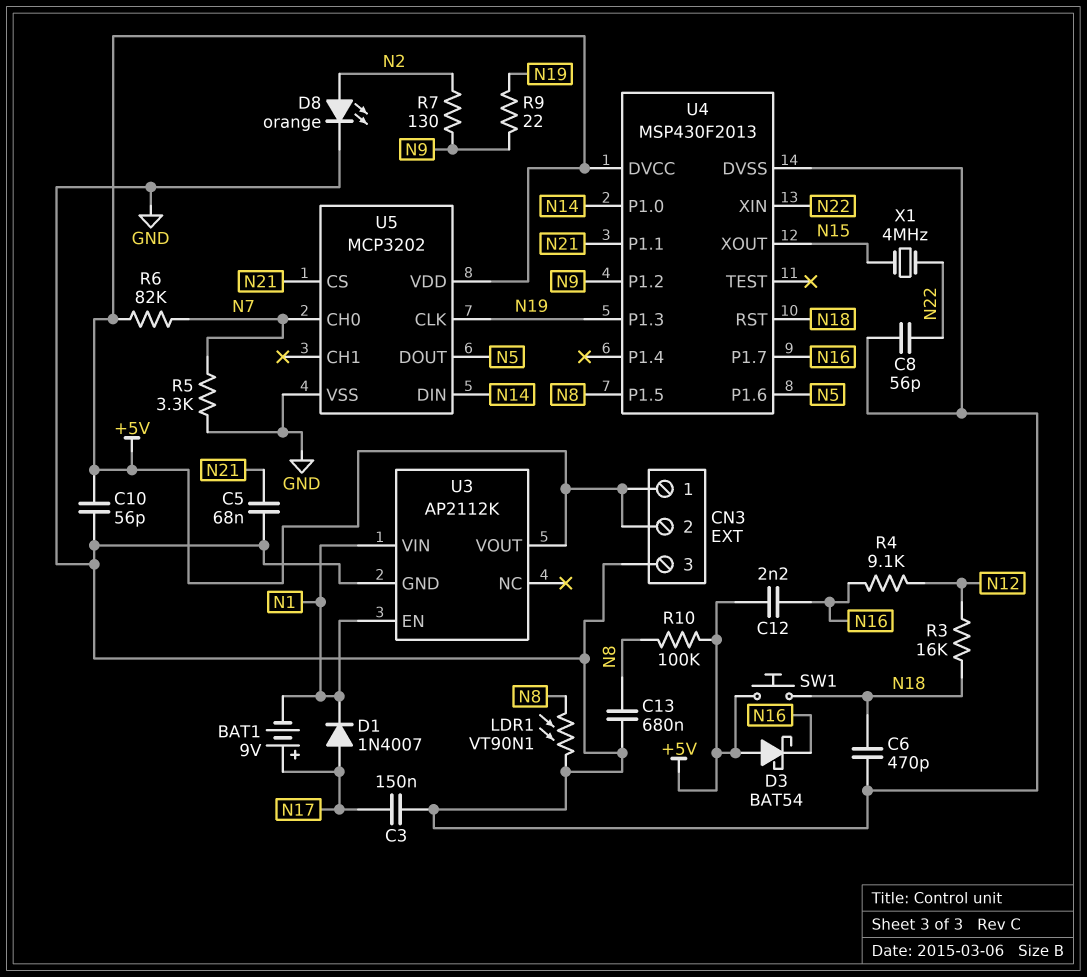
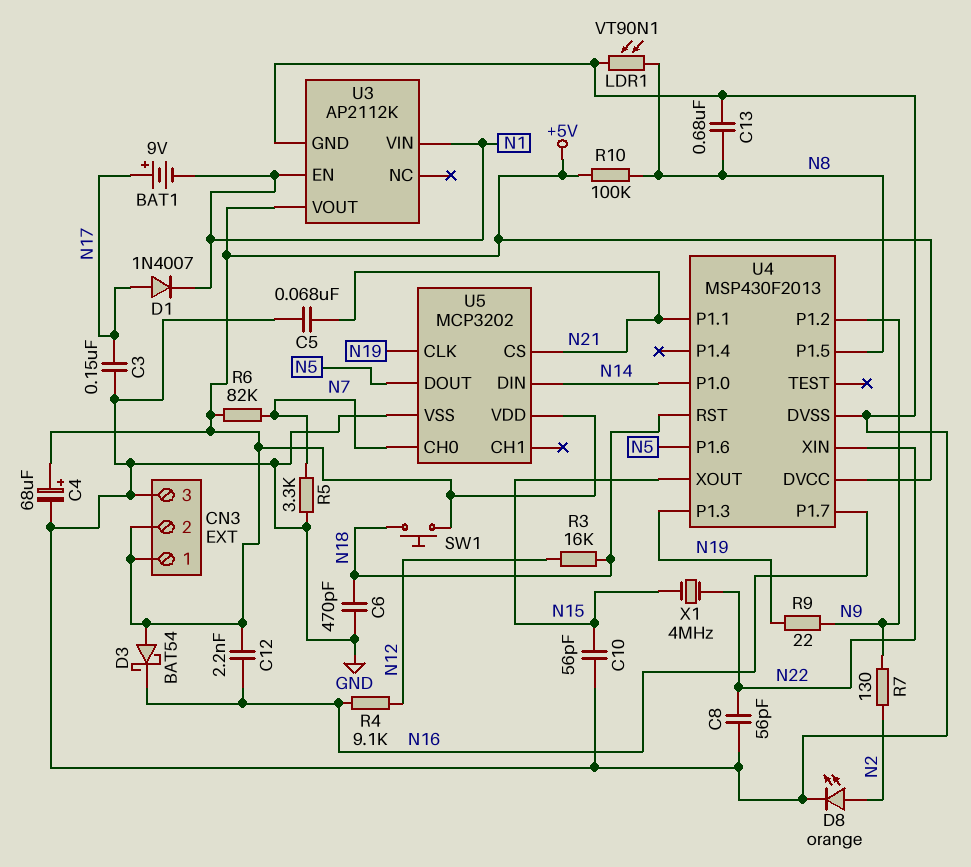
C4: none -> 68uF (plus +5V, minus GND)
C10: 56pF (+5V, GND) -> 56pF (GND, N15)

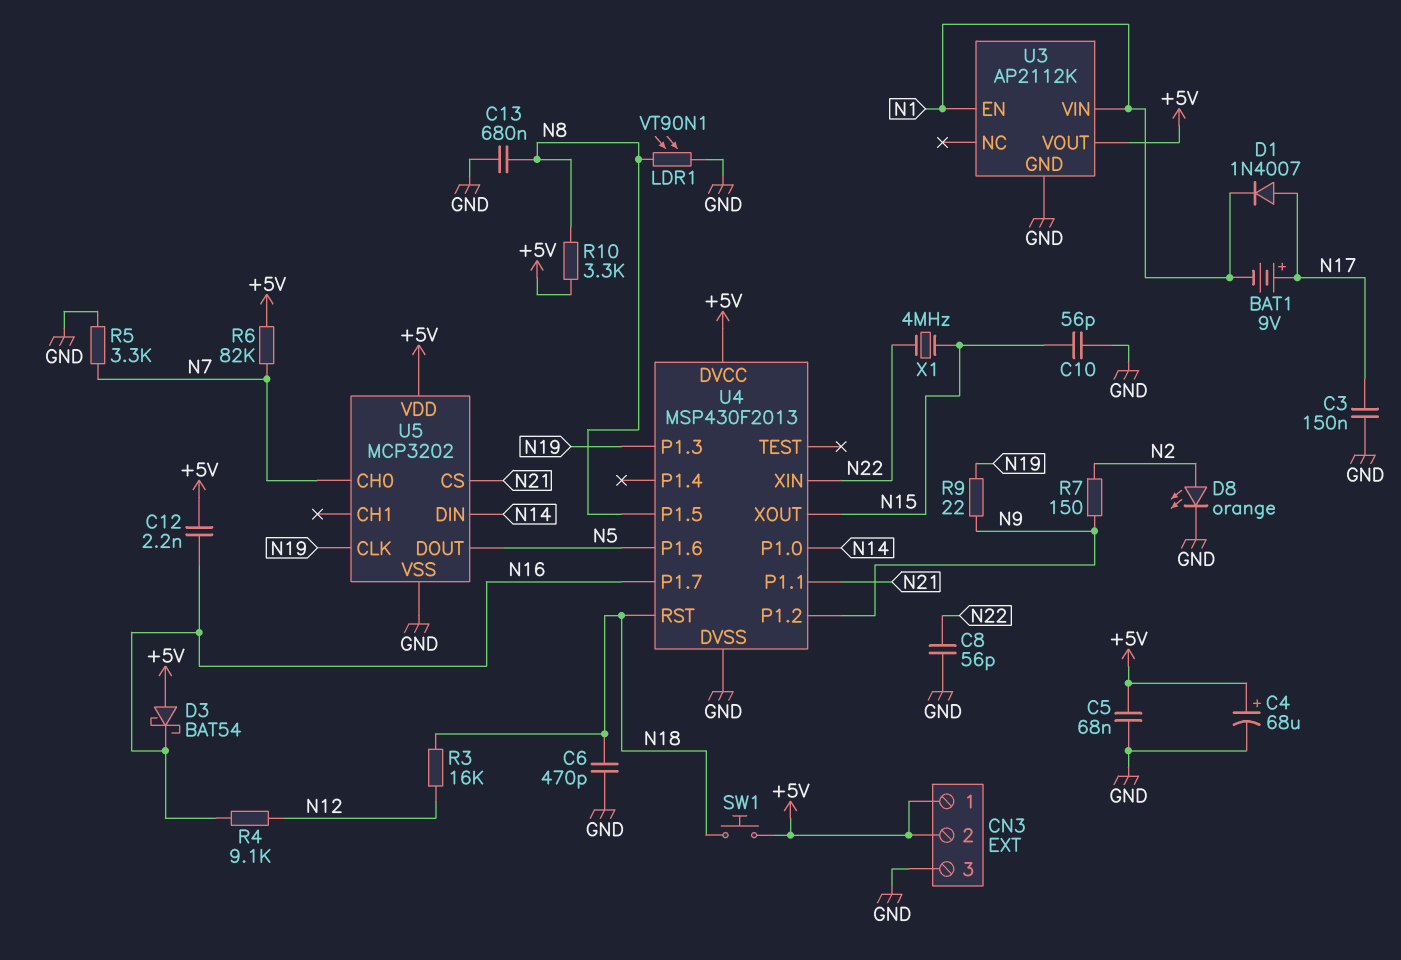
C5: 68nF (GND, N21) -> 68nF (+5V, GND)
R7: 130 (N2, N9) -> 150 (N2, N9)
R10: 100k (+5V, N8) -> 3.3k (+5V, N8)

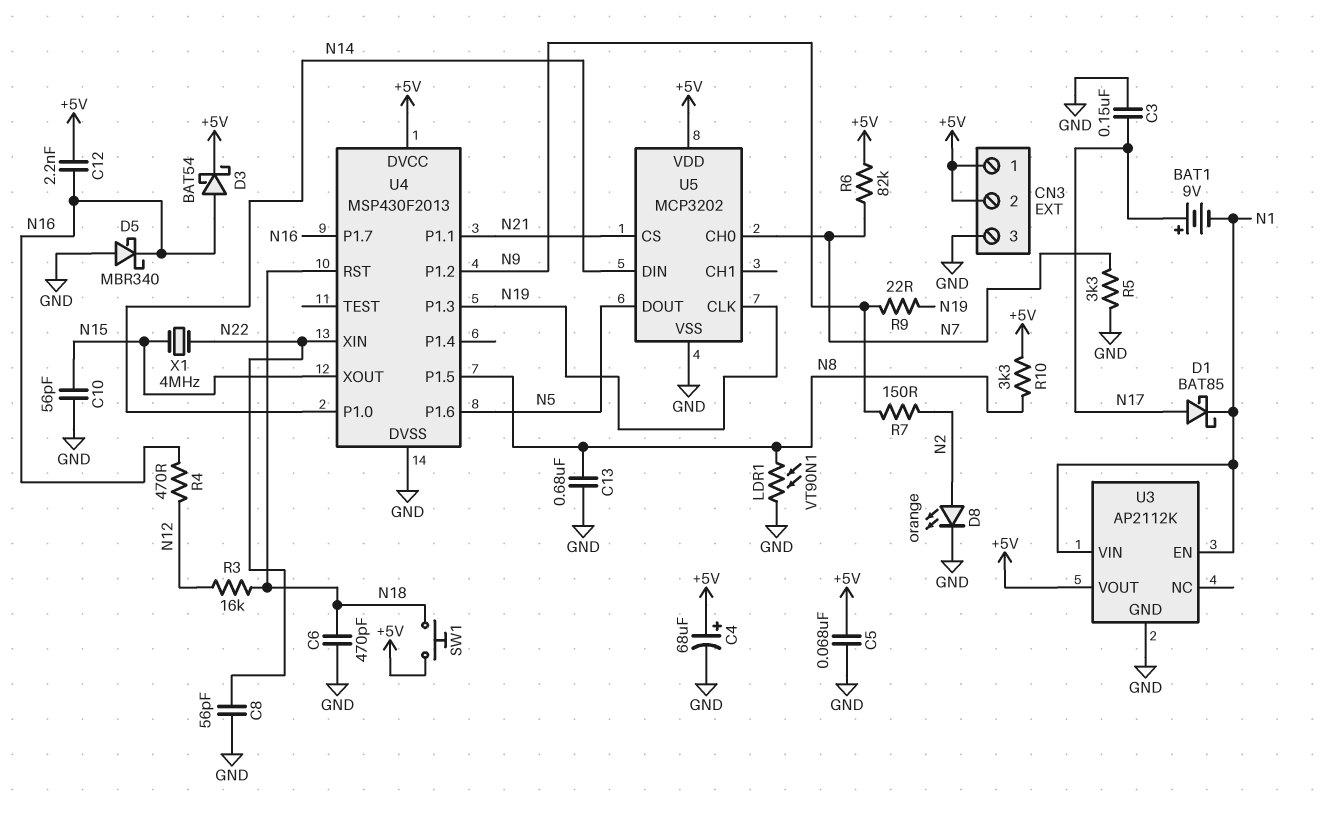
D1: diode 1N4007 (A N17, K N1) -> schottky BAT85 (A N17, K N1)
D3: schottky BAT54 (A +5V, K N16) -> schottky BAT54 (A N16, K +5V)
D5: none -> schottky MBR340 (A GND, K N16)
R4: 9.1k (N12, N16) -> 470 (N12, N16)

